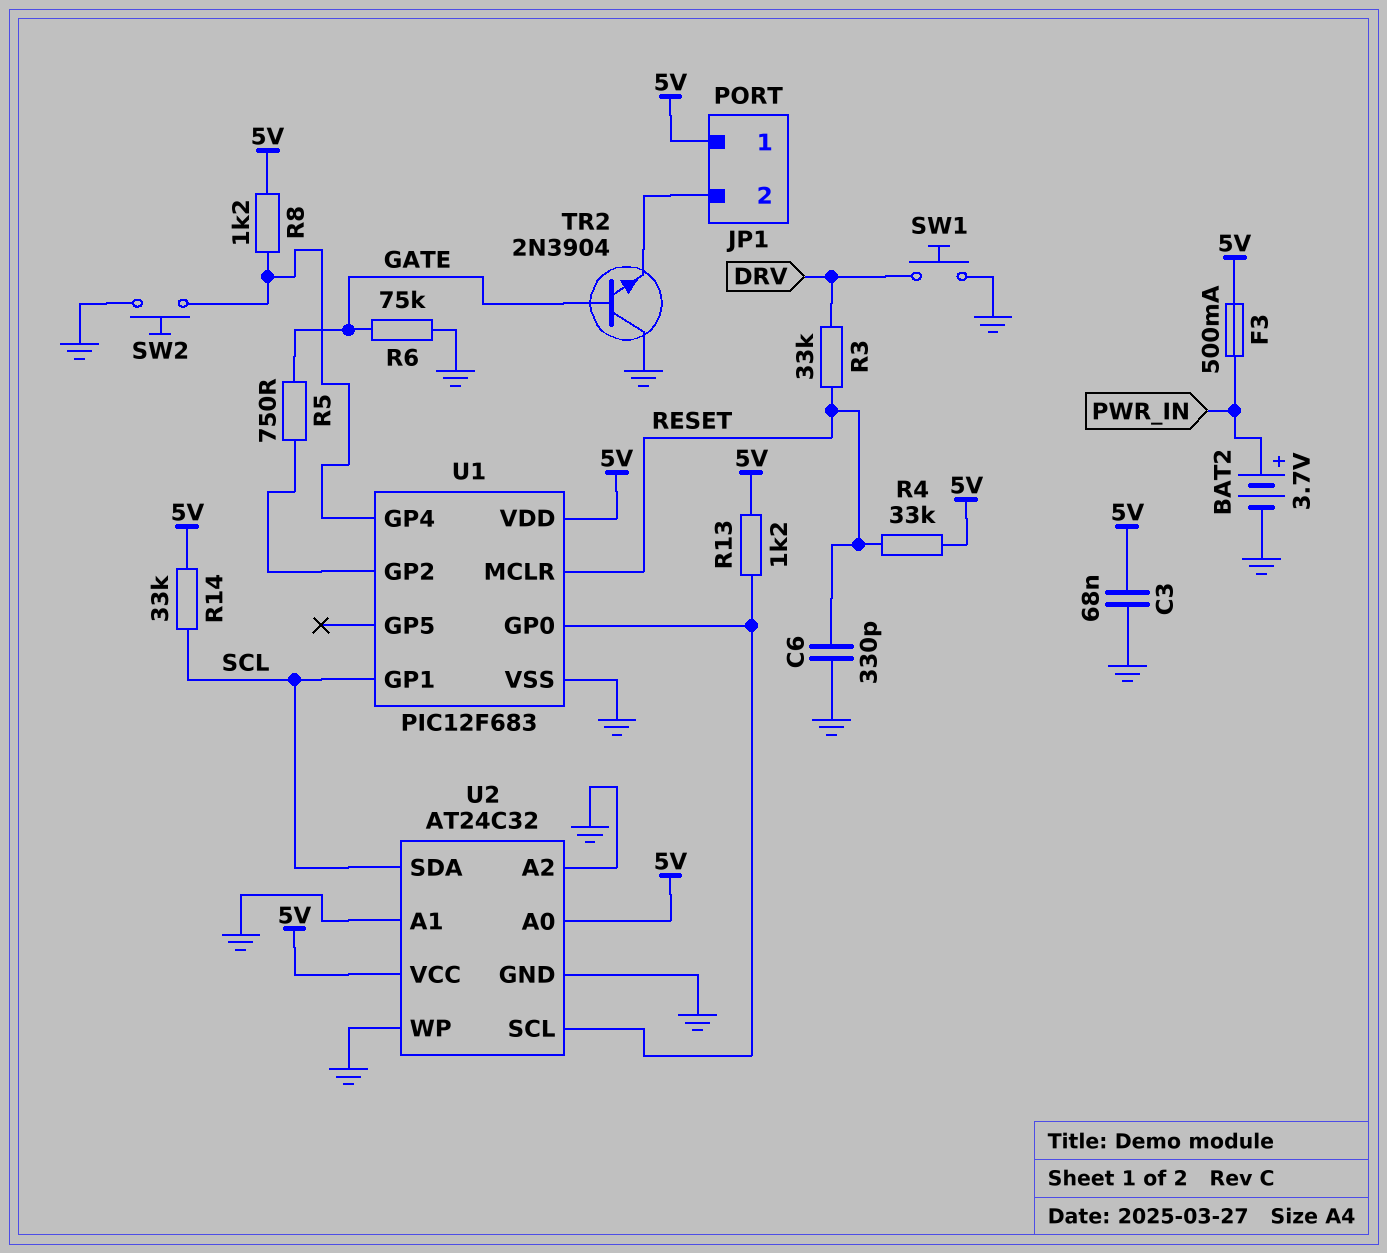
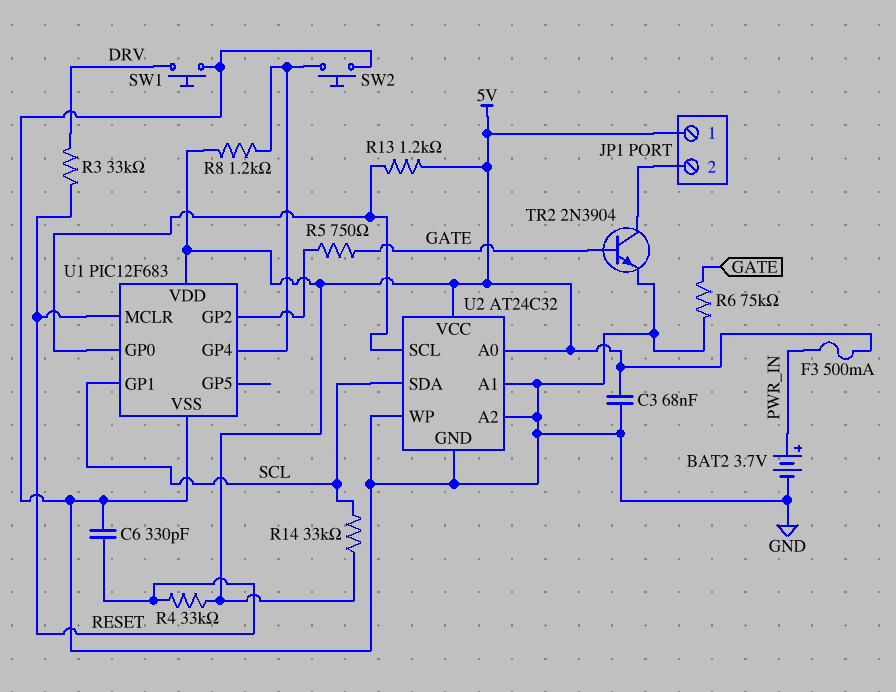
TR2: NPN 2N3904 (B GATE, C GND, E JP1/2) -> NPN 2N3904 (B GATE, C JP1/2, E GND)

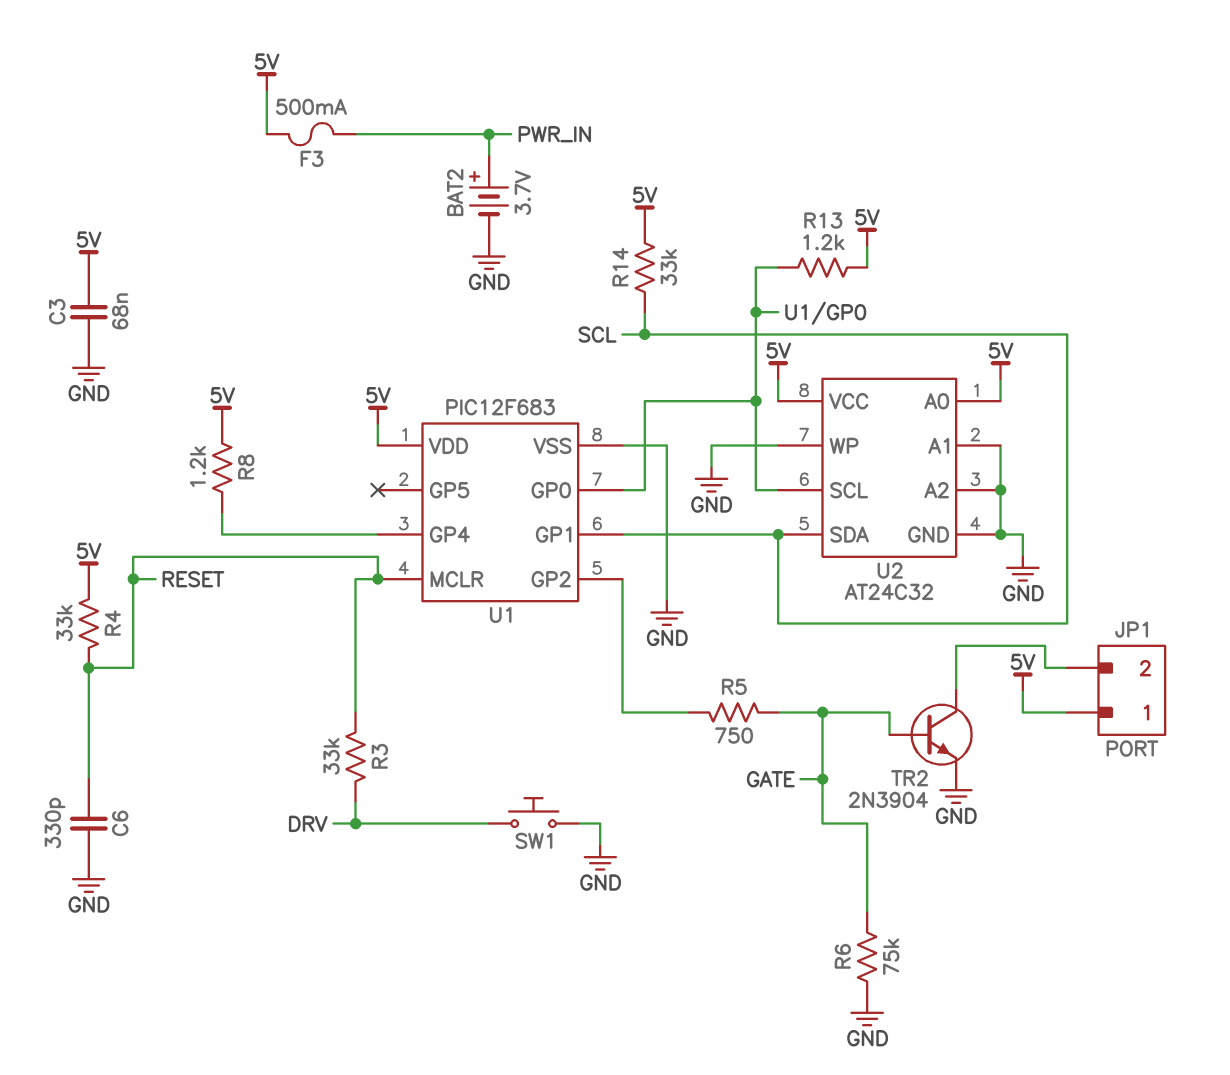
SW2: button (GND, U1/GP4) -> none

